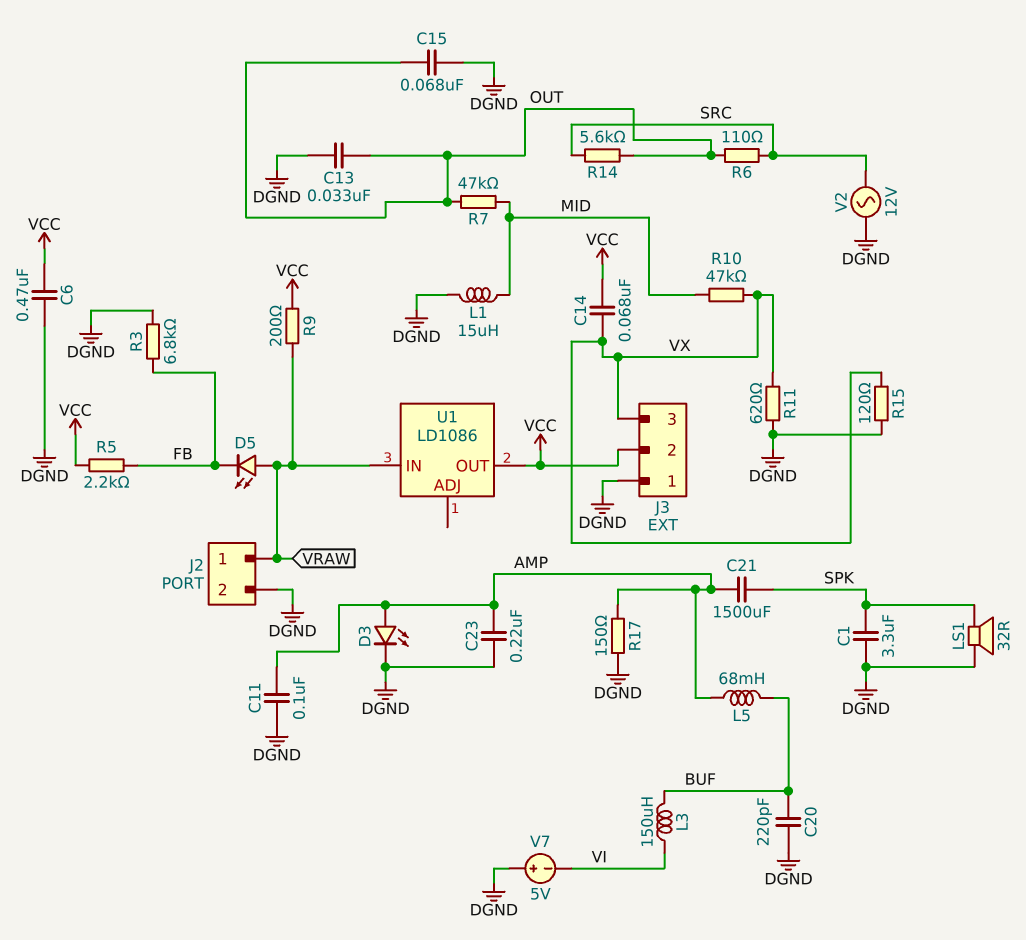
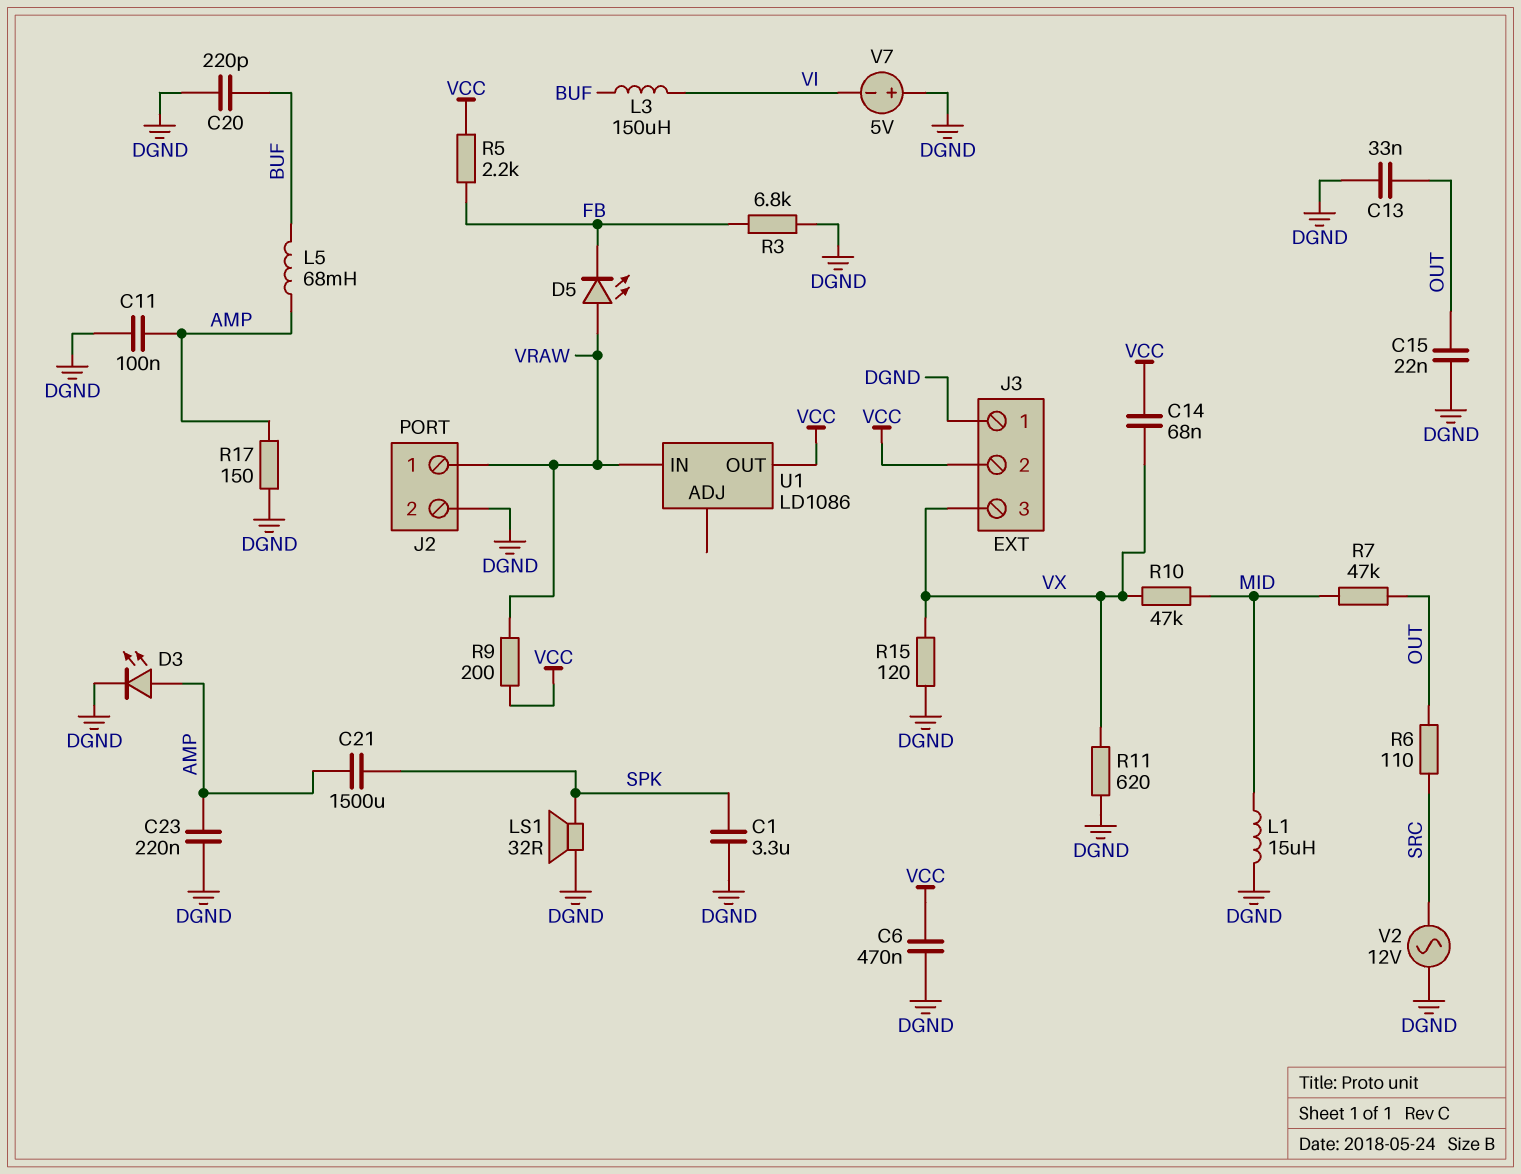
C15: 68nF (DGND, OUT) -> 22nF (DGND, OUT)
R14: 5.6k (OUT, SRC) -> none

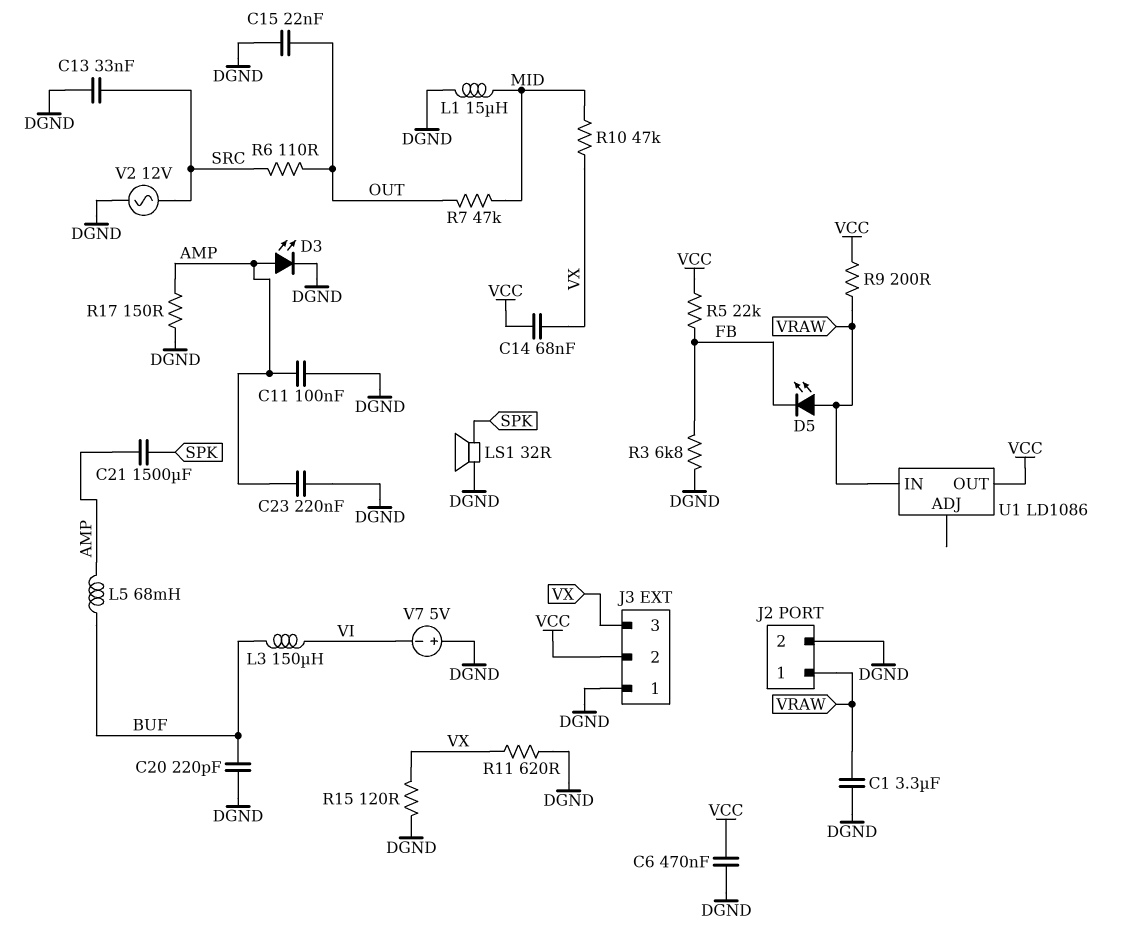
C1: 3.3uF (DGND, SPK) -> 3.3uF (DGND, VRAW)
C13: 33nF (DGND, OUT) -> 33nF (DGND, SRC)
R5: 2.2k (FB, VCC) -> 22k (FB, VCC)

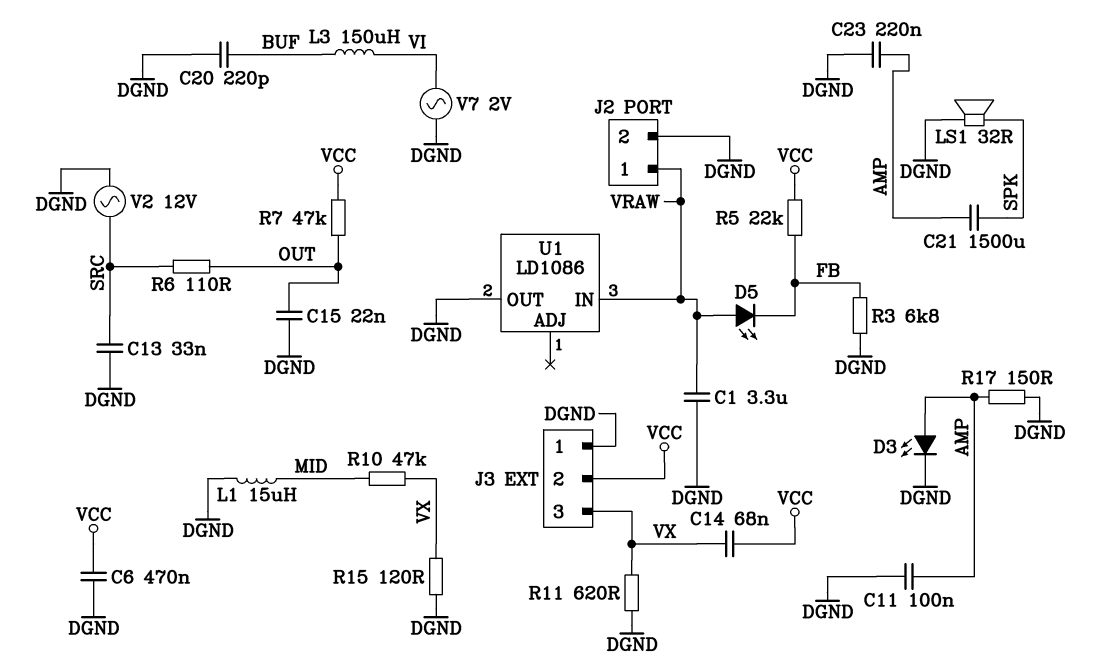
L5: 68mH (AMP, BUF) -> none
R7: 47k (MID, OUT) -> 47k (OUT, VCC)
R9: 200 (VCC, VRAW) -> none
U1 pin OUT: VCC -> DGND
V7: 5V (plus DGND, minus VI) -> AC 2V (DGND, VI)

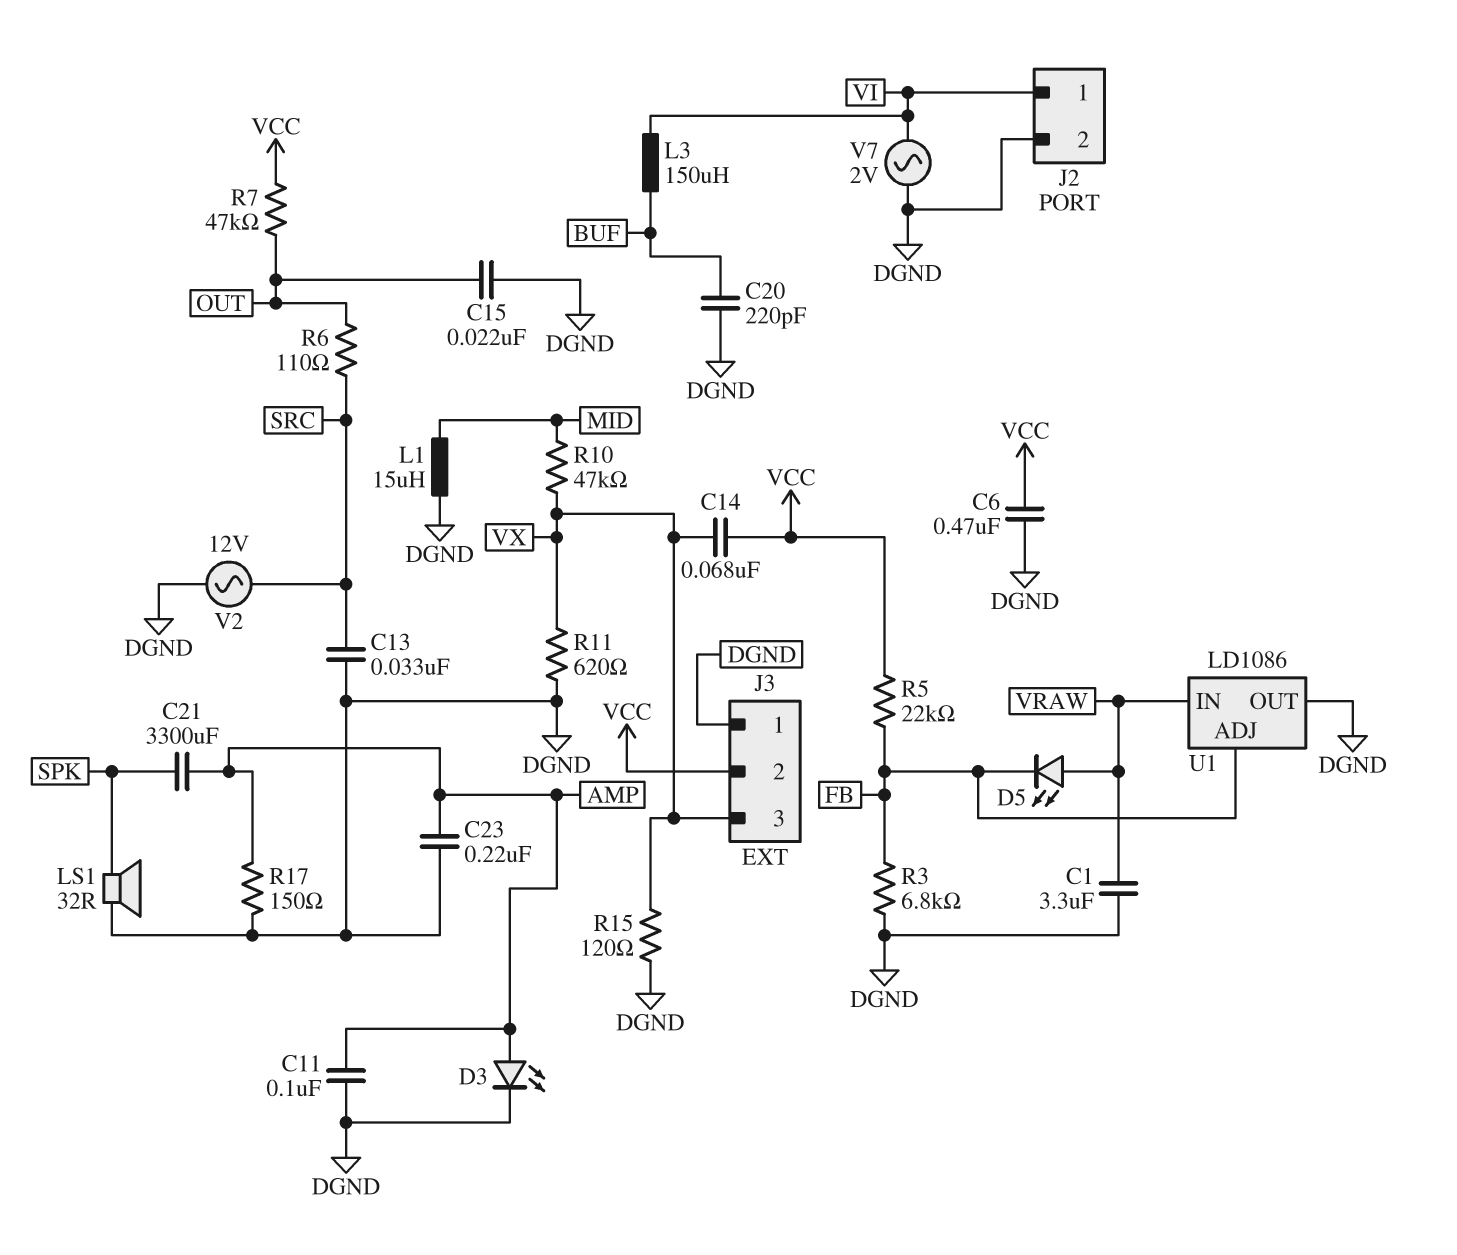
C21: 1500uF (AMP, SPK) -> 3300uF (AMP, SPK)
J2 pin 1: VRAW -> VI
U1 pin ADJ: none -> FB

